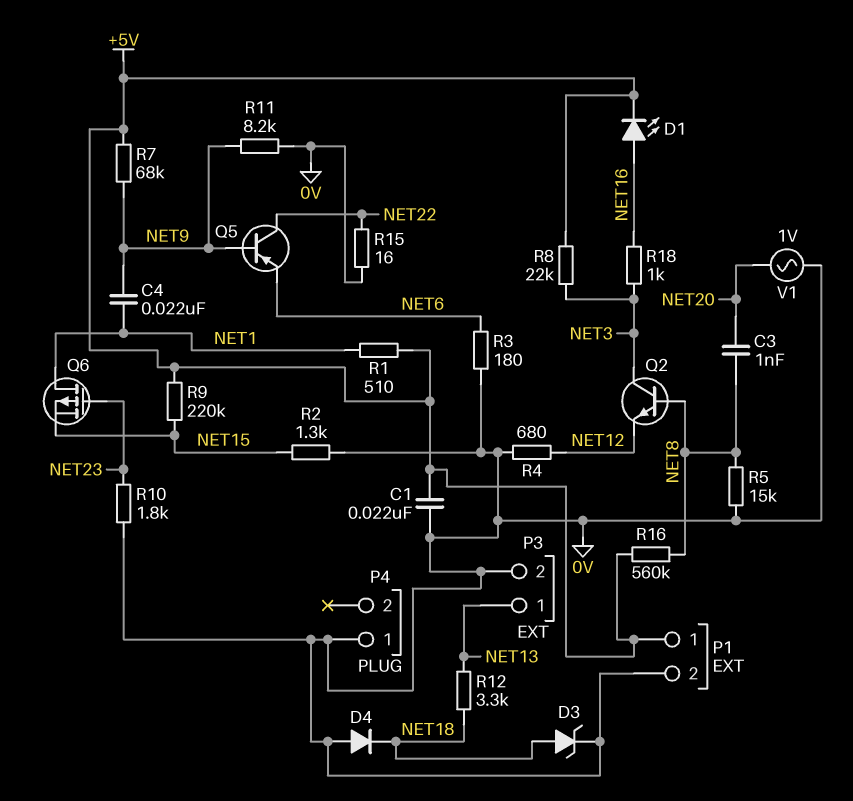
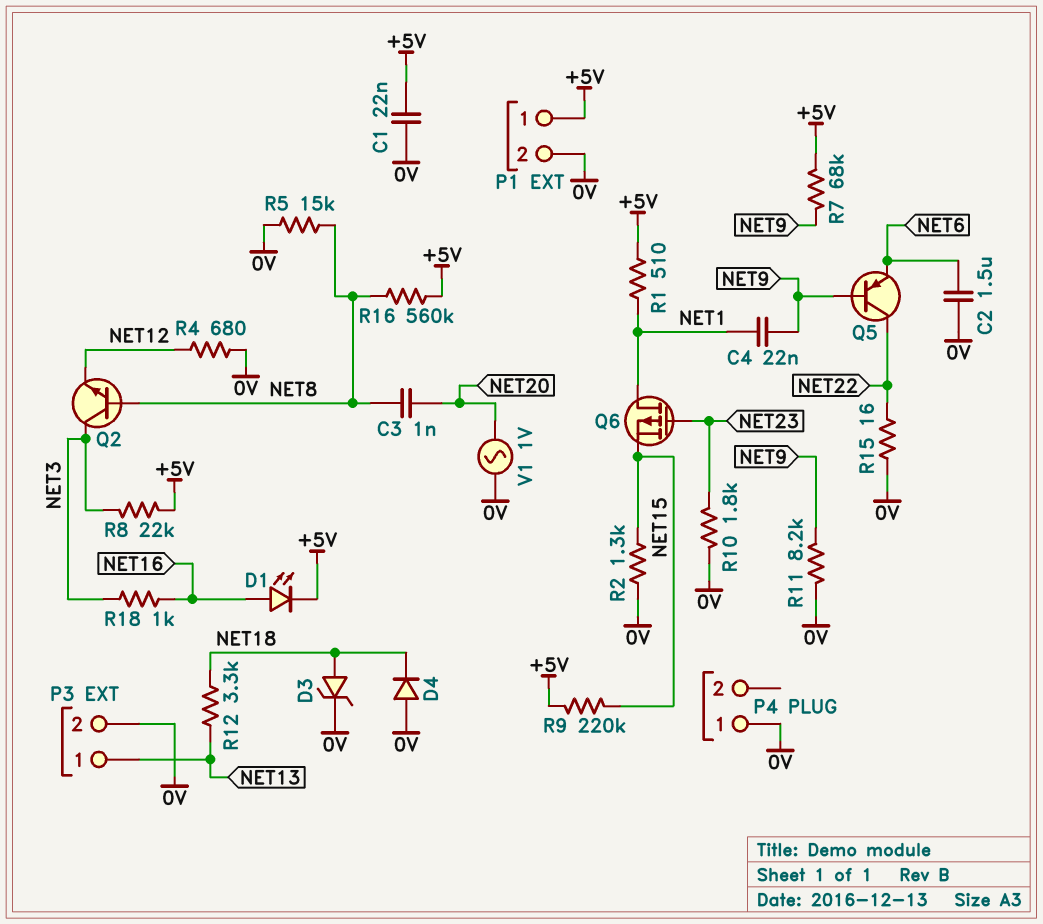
C2: none -> 1.5uF (0V, NET6)
R3: 180 (0V, NET6) -> none

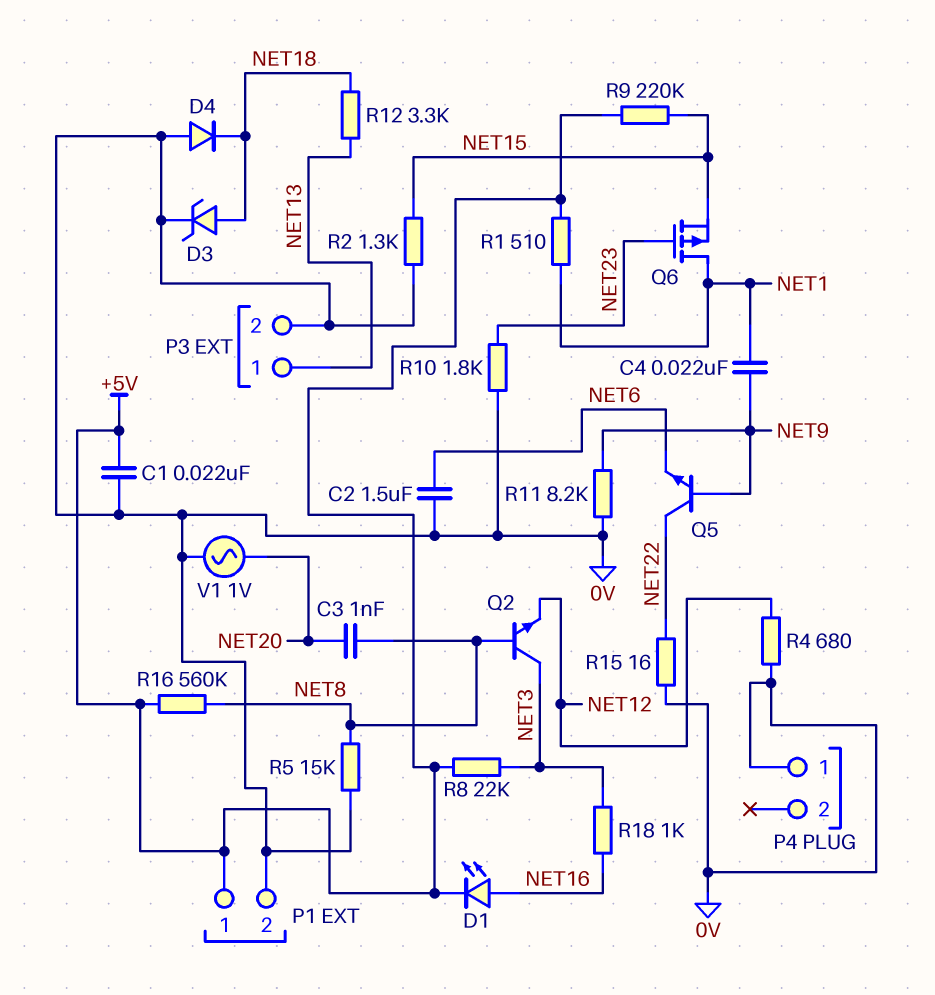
Q5: PNP (B NET9, C NET22, E NET6) -> NPN (B NET9, C NET22, E NET6)
R7: 68k (+5V, NET9) -> none

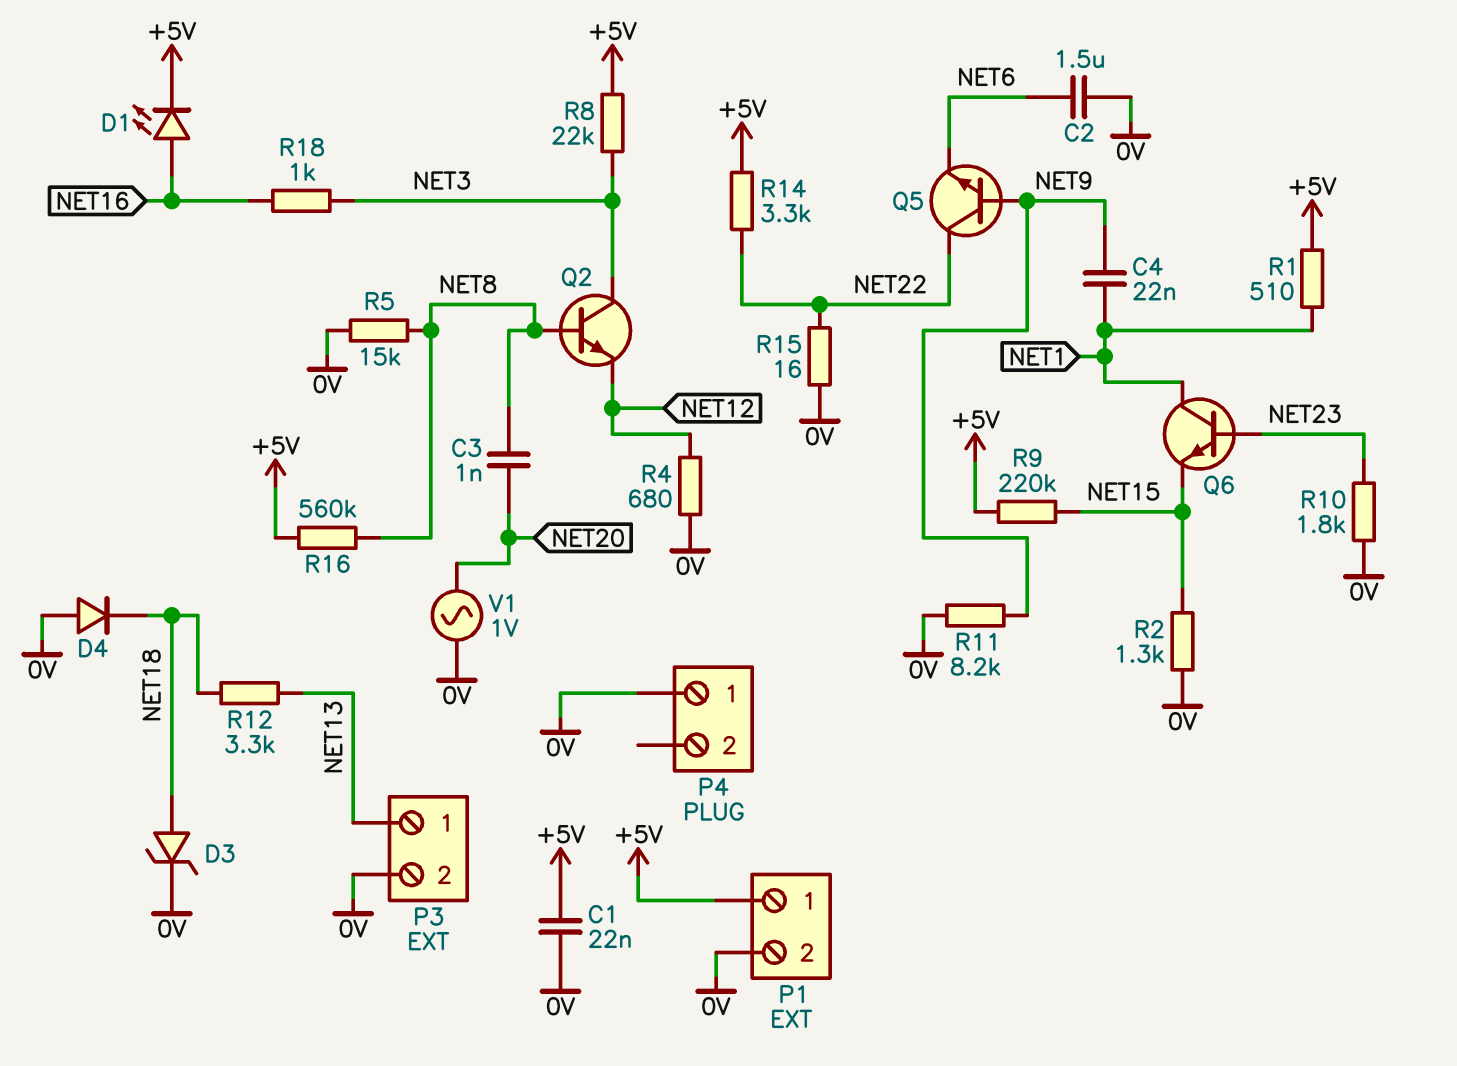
Q6: PMOS (G NET23, D NET1, S NET15) -> NPN (B NET23, C NET1, E NET15)
R14: none -> 3.3k (+5V, NET22)

